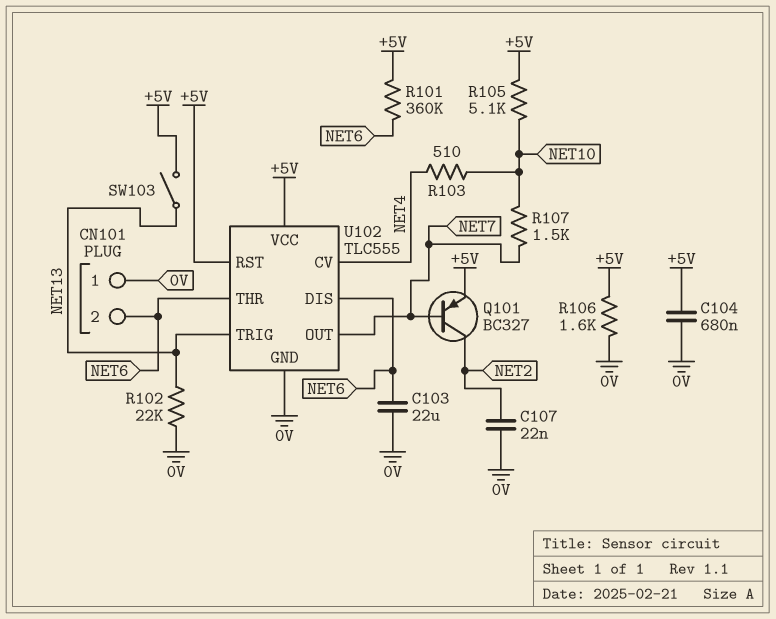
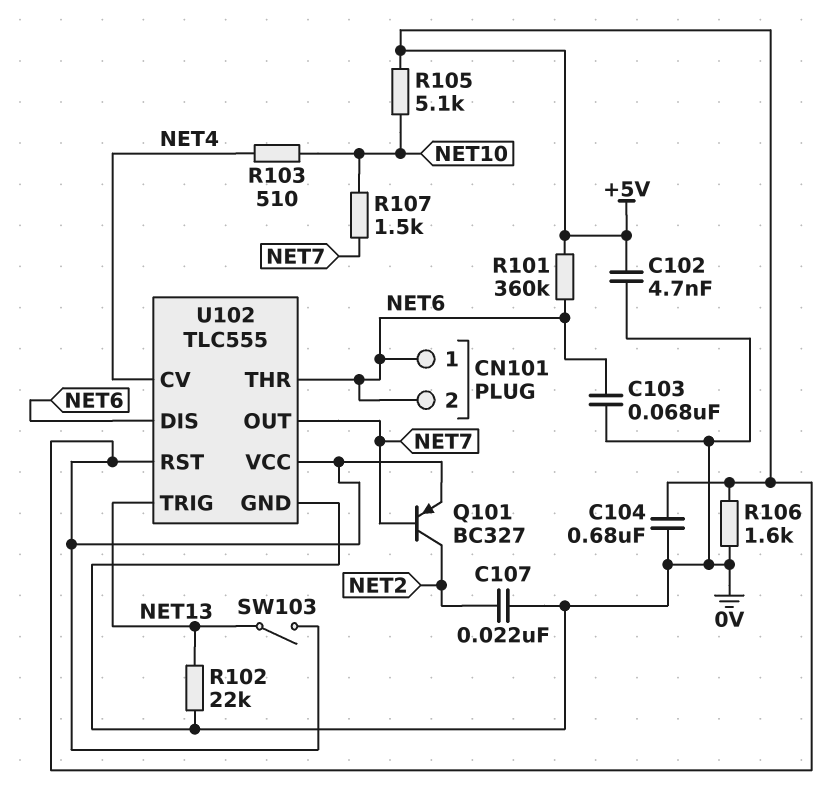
C102: none -> 4.7nF (+5V, 0V)
C103: 22uF (0V, NET6) -> 68nF (0V, NET6)
CN101 pin 1: 0V -> NET6

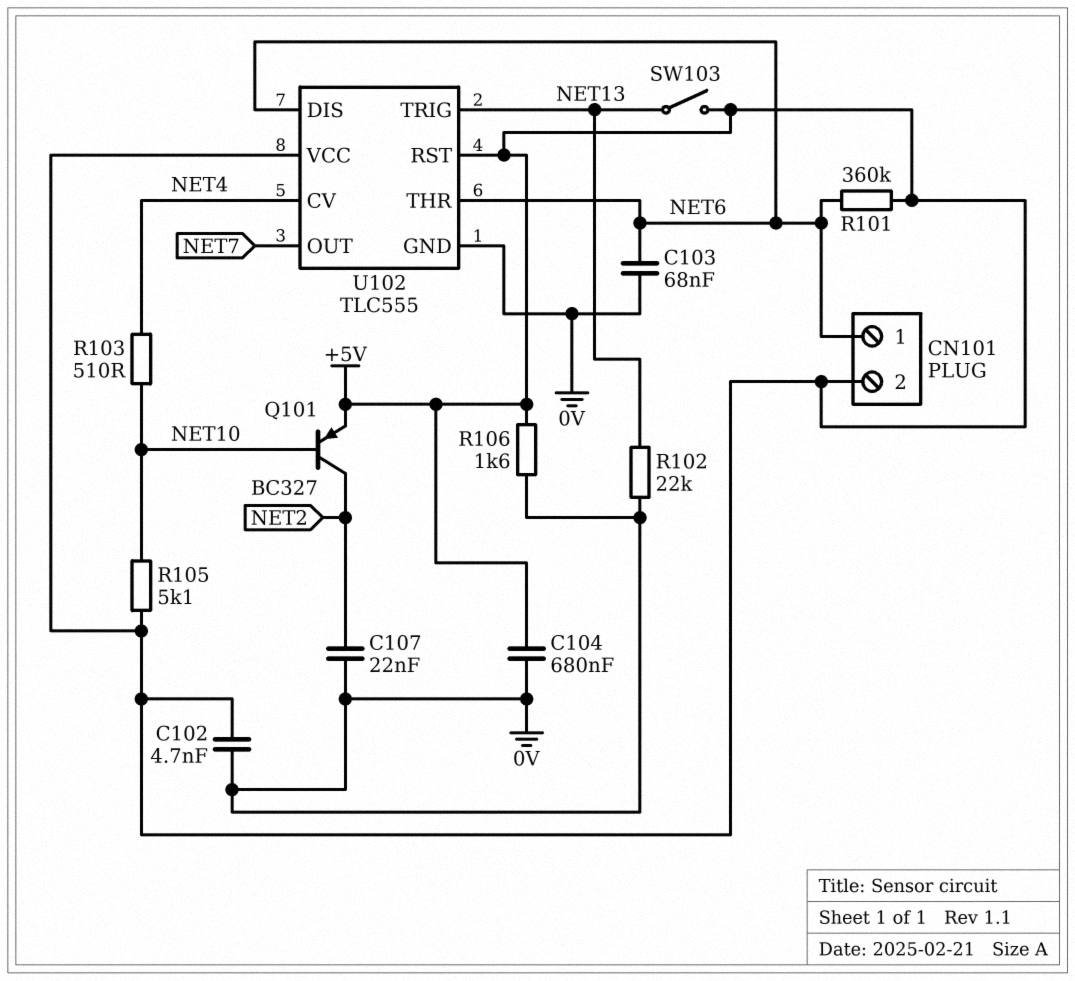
CN101 pin 2: NET6 -> +5V
Q101: PNP BC327 (B NET7, C NET2, E +5V) -> PNP BC327 (B NET10, C NET2, E +5V)
R107: 1.5k (NET7, NET10) -> none

